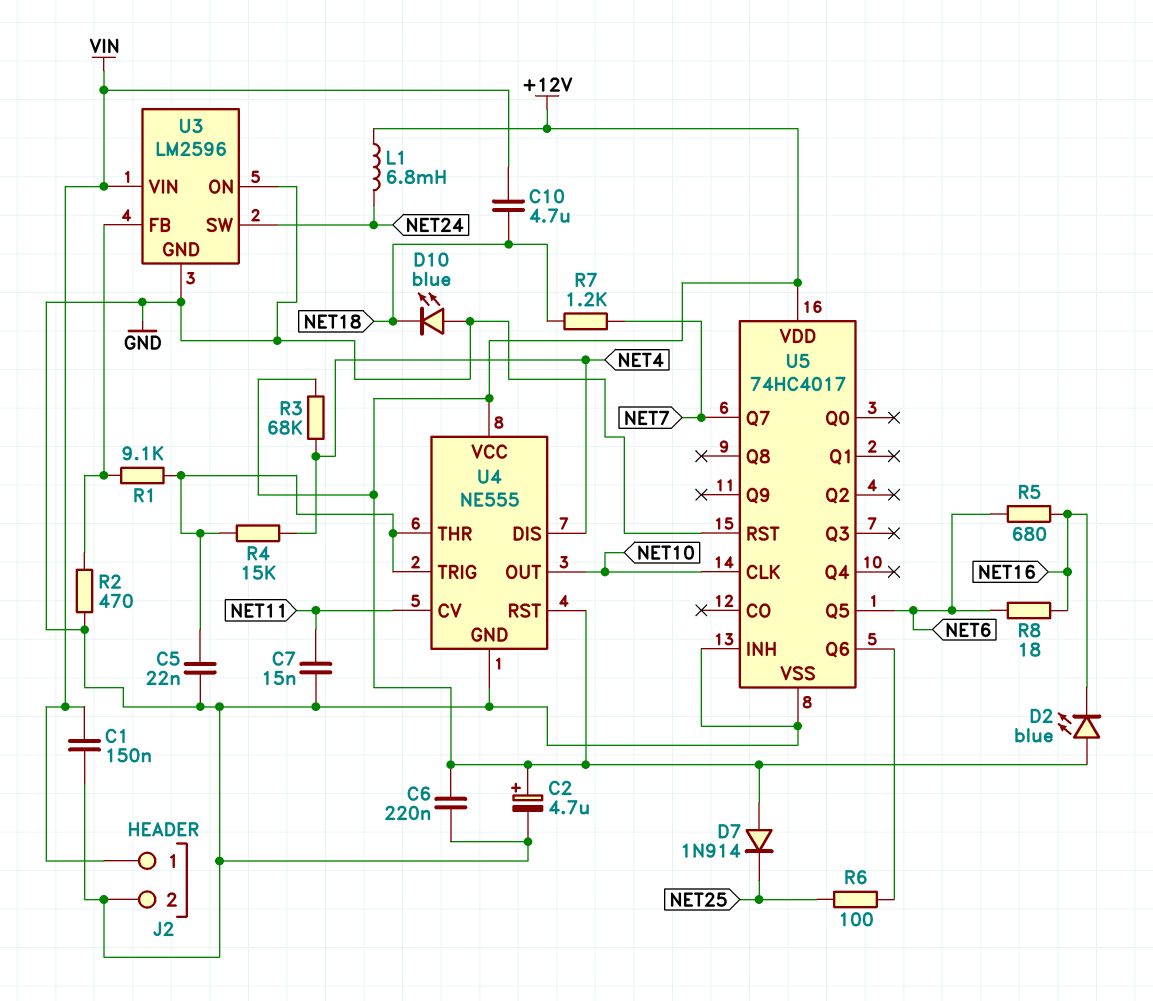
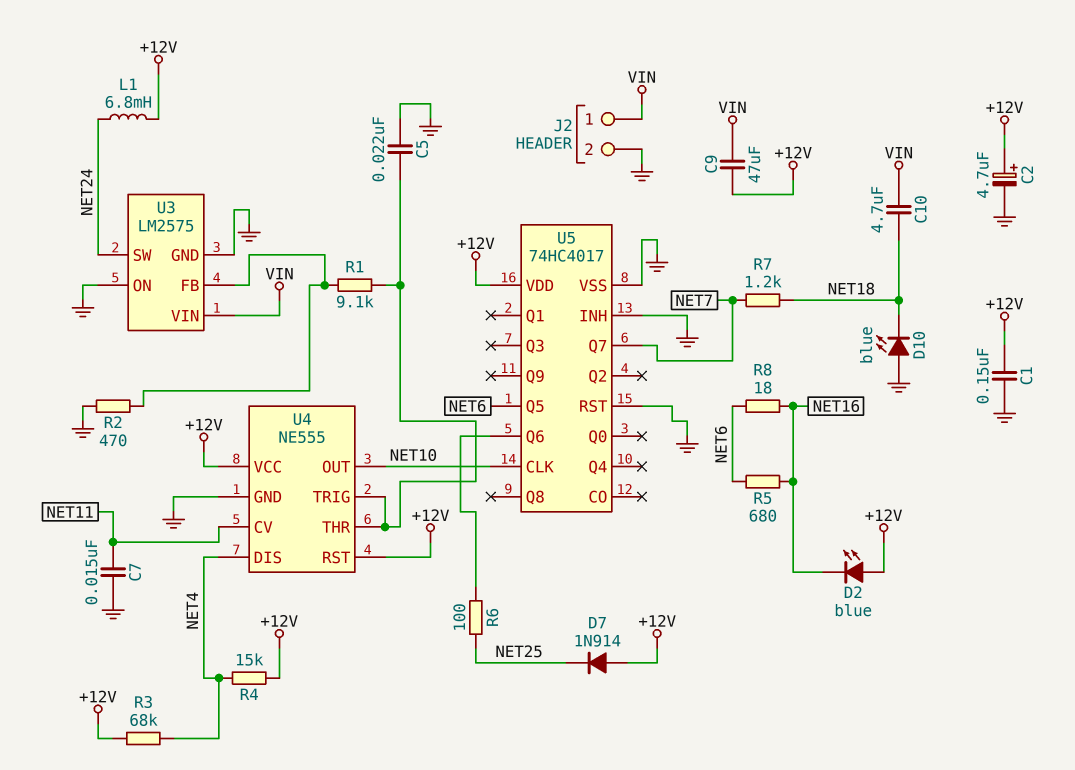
C1: 150nF (GND, VIN) -> 150nF (+12V, GND)
C6: 220nF (+12V, GND) -> none
C9: none -> 47uF (+12V, VIN)
R4: 15k (NET4, U4/THR) -> 15k (+12V, NET4)
U3: LM2596 -> LM2575

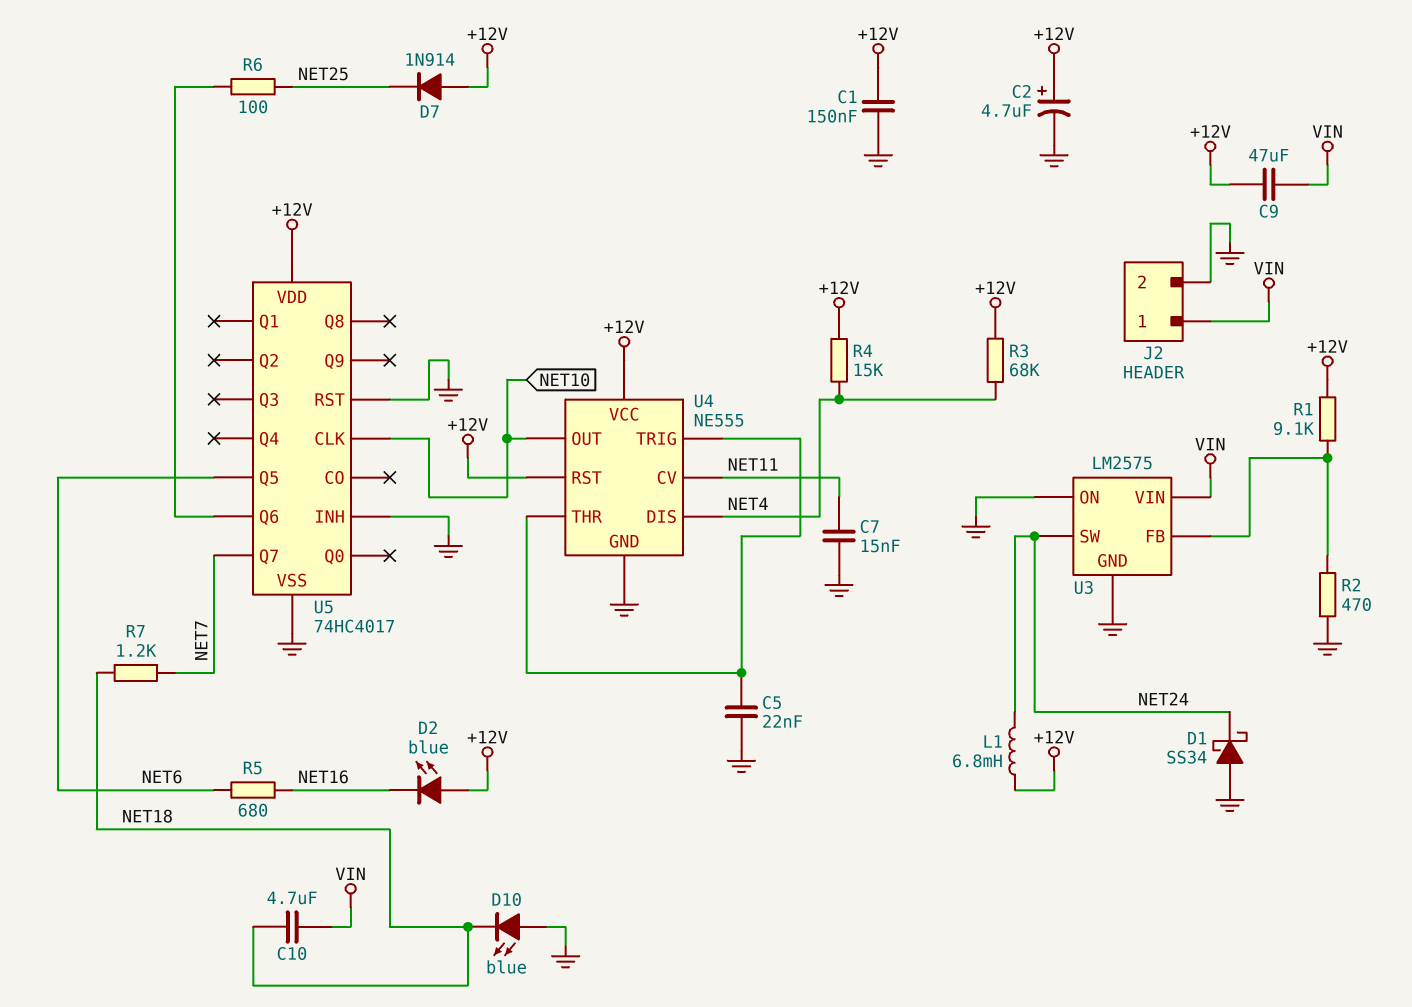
D1: none -> schottky SS34 (A GND, K NET24)
R1: 9.1k (U3/FB, U4/THR) -> 9.1k (+12V, U3/FB)
R8: 18 (NET6, NET16) -> none

